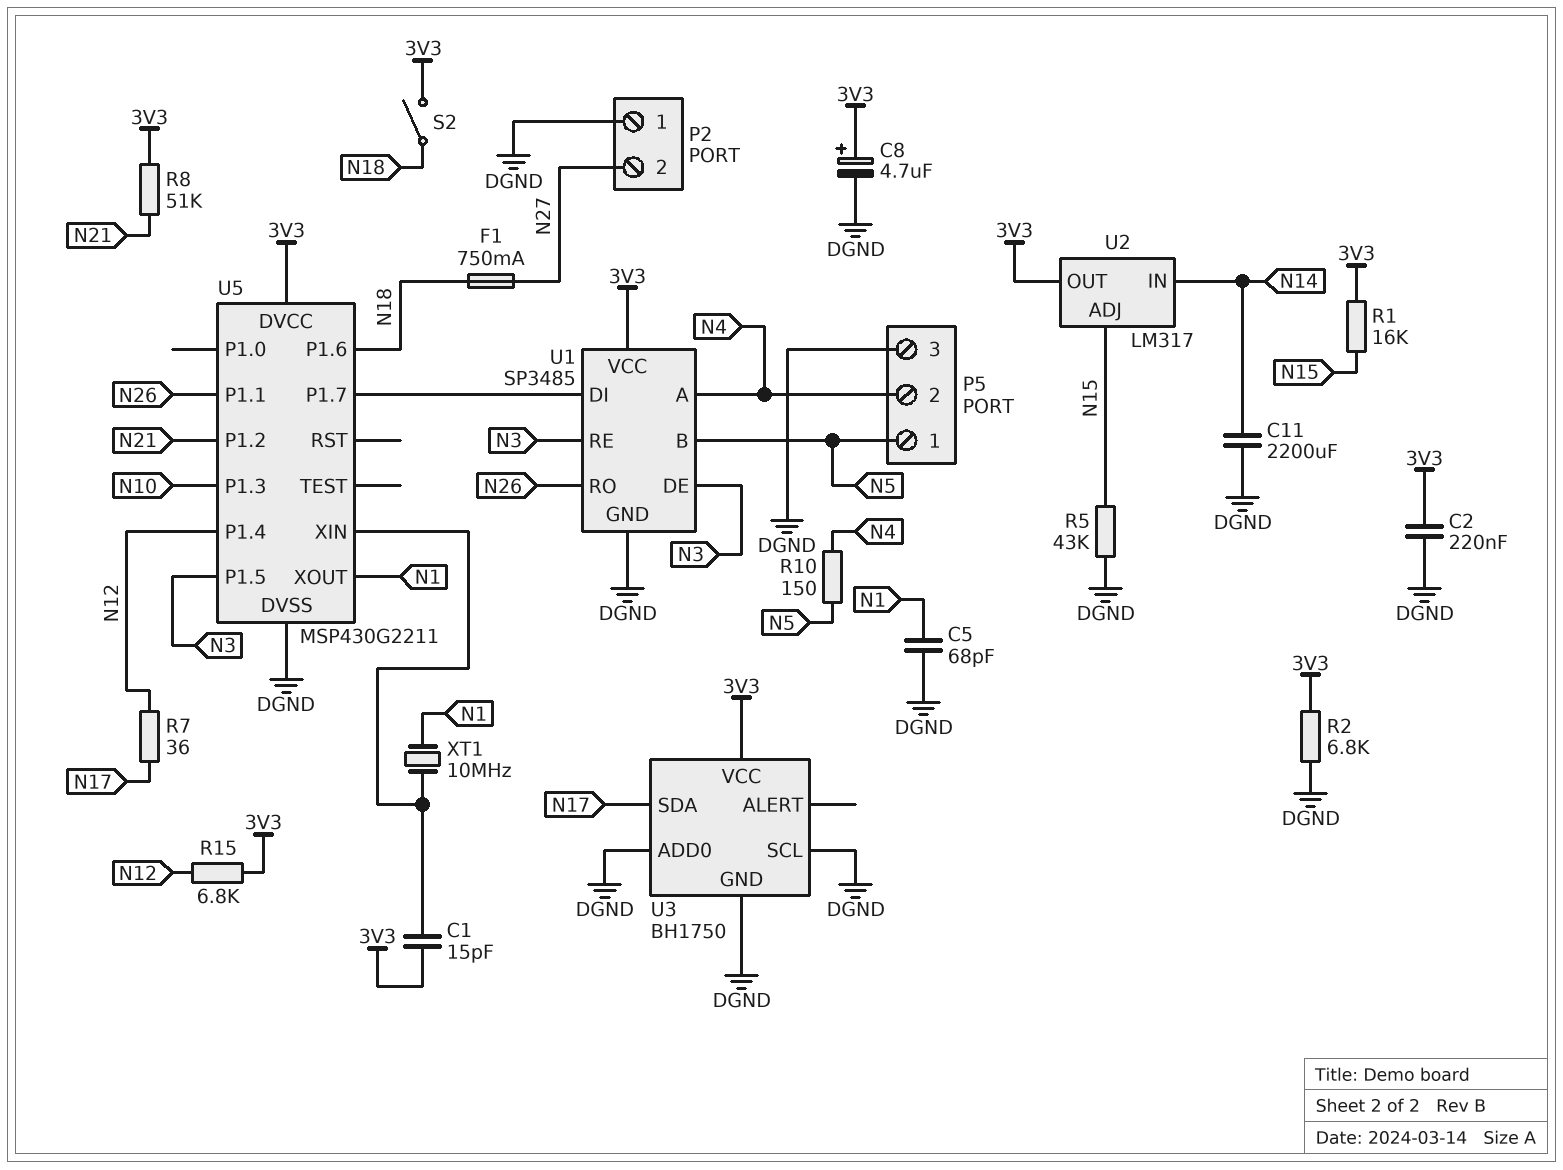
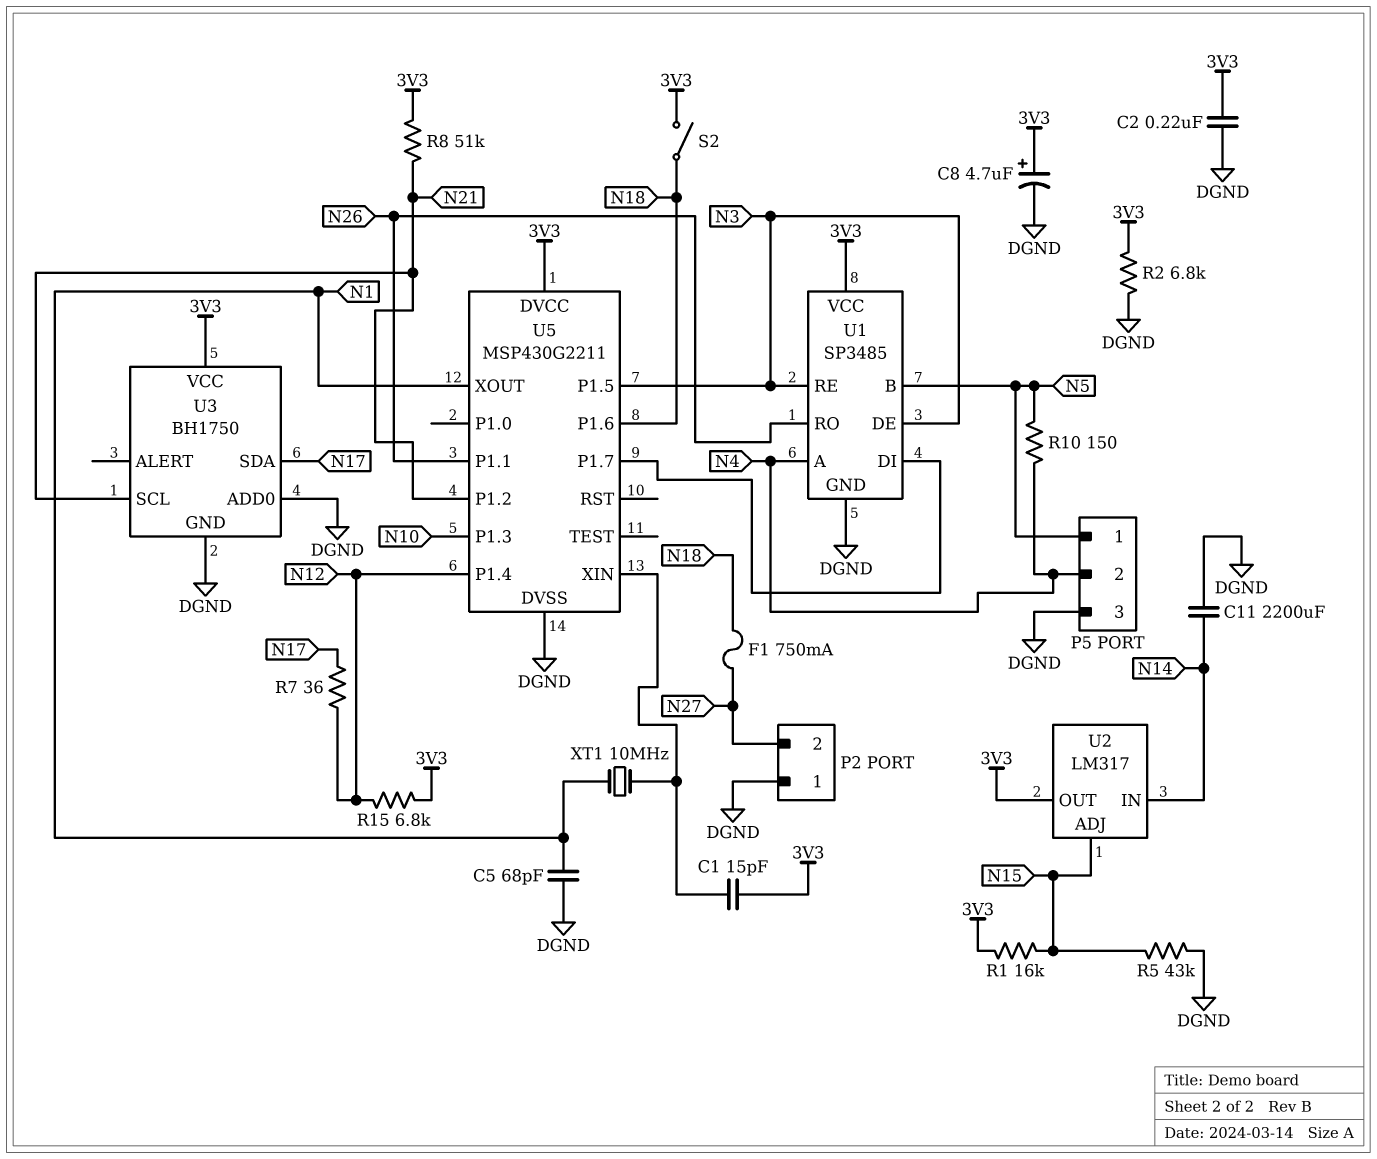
U3 pin SCL: DGND -> N21

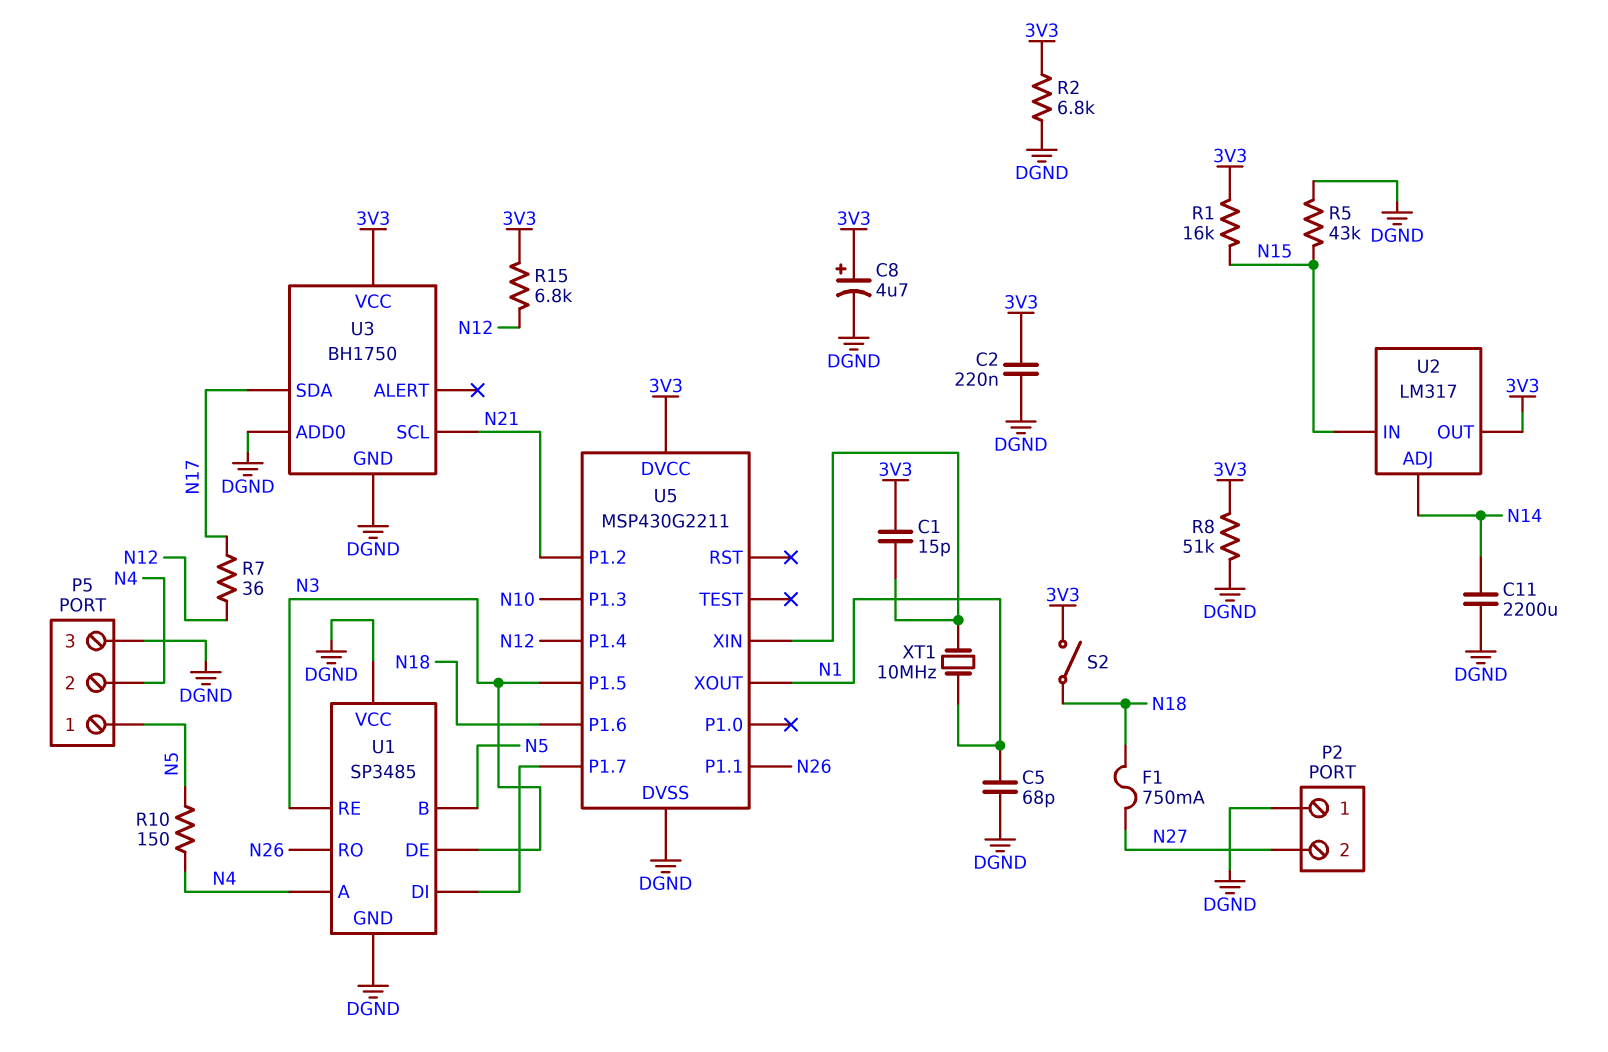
R8: 51k (3V3, N21) -> 51k (3V3, DGND)
U1 pin VCC: 3V3 -> DGND
U2 pin ADJ: N15 -> N14
U2 pin IN: N14 -> N15

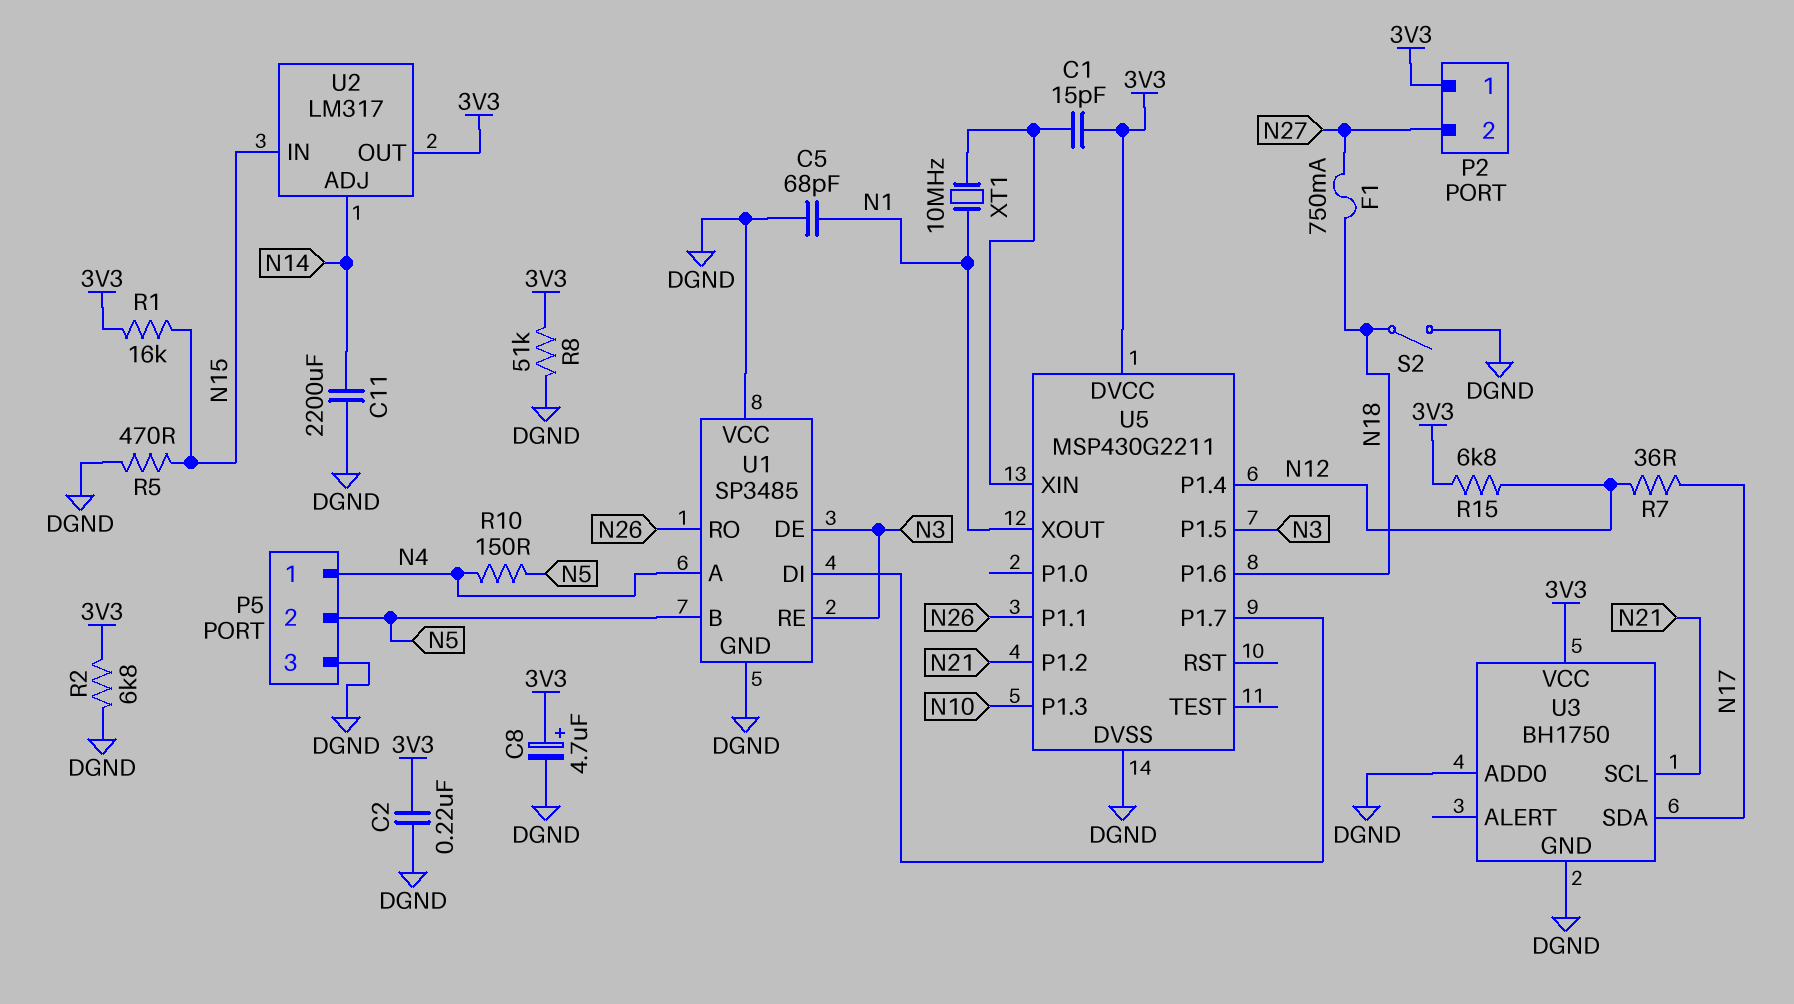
P2 pin 1: DGND -> 3V3
P5 pin 1: N5 -> N4
P5 pin 2: N4 -> N5
R5: 43k (DGND, N15) -> 470 (DGND, N15)
S2: switch (3V3, N18) -> switch (DGND, N18)

